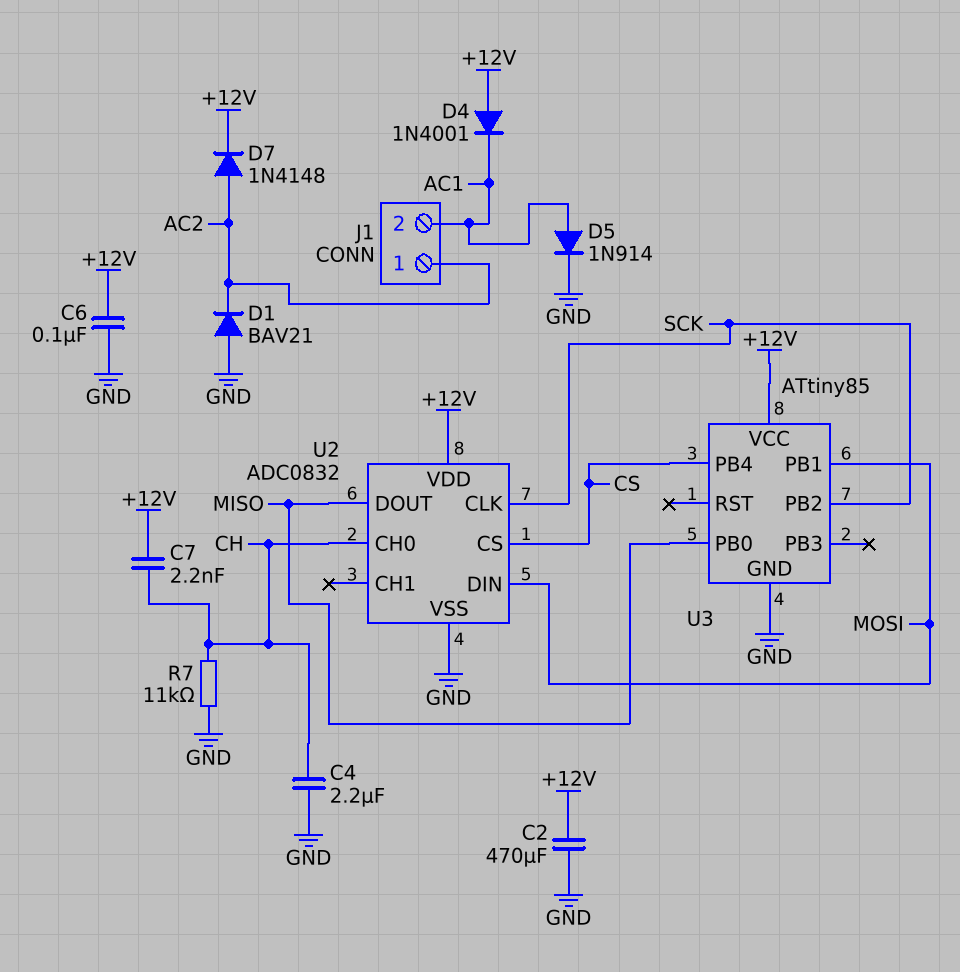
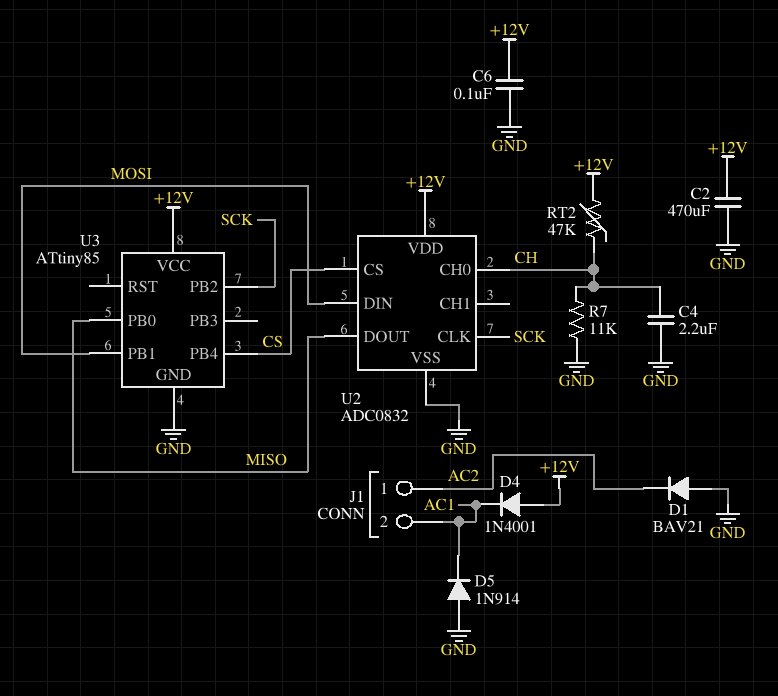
C7: 2.2nF (+12V, CH) -> none
D5: diode 1N914 (A AC1, K GND) -> diode 1N914 (A GND, K AC1)
D7: diode 1N4148 (A AC2, K +12V) -> none
RT2: none -> 47k (+12V, CH)

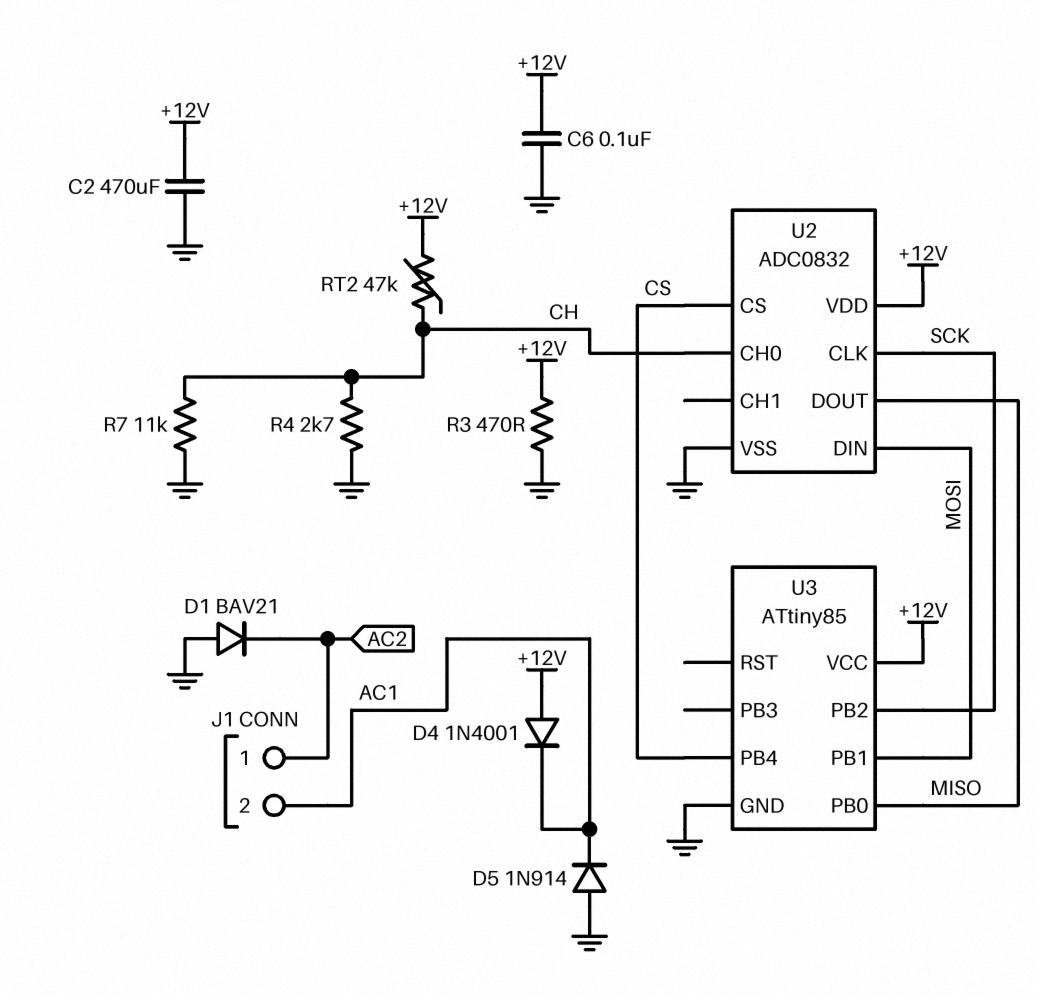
C4: 2.2uF (CH, GND) -> none
R3: none -> 470 (+12V, GND)
R4: none -> 2.7k (CH, GND)

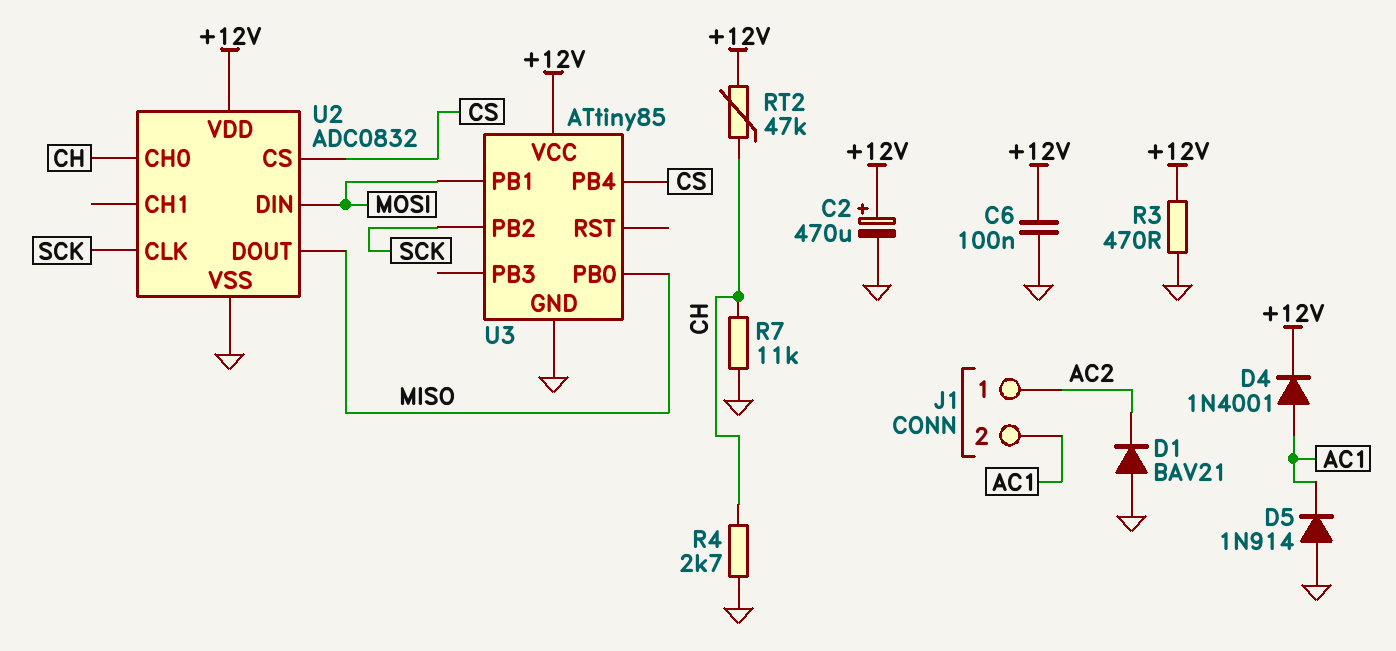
C2: 470uF (+12V, GND) -> 470uF (plus +12V, minus GND)
D4: diode 1N4001 (A +12V, K AC1) -> diode 1N4001 (A AC1, K +12V)

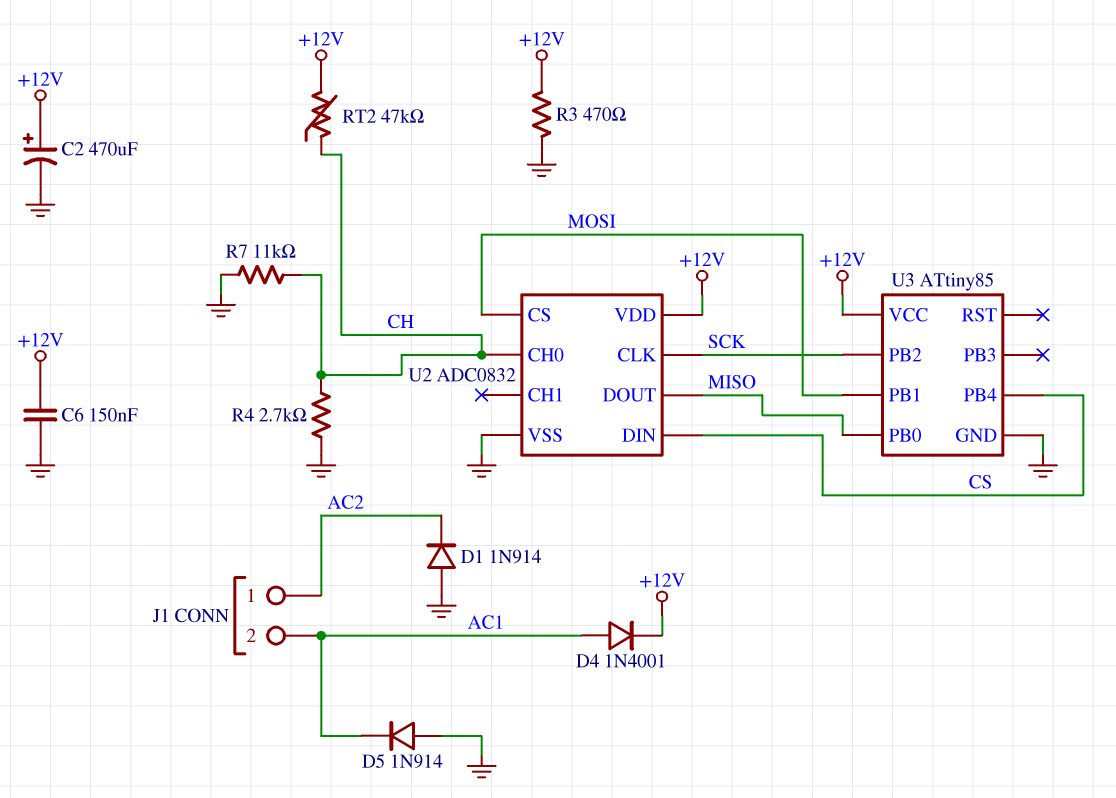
C6: 100nF (+12V, GND) -> 150nF (+12V, GND)
D1: diode BAV21 (A GND, K AC2) -> diode 1N914 (A GND, K AC2)
U2 pin CS: CS -> MOSI
U2 pin DIN: MOSI -> CS

